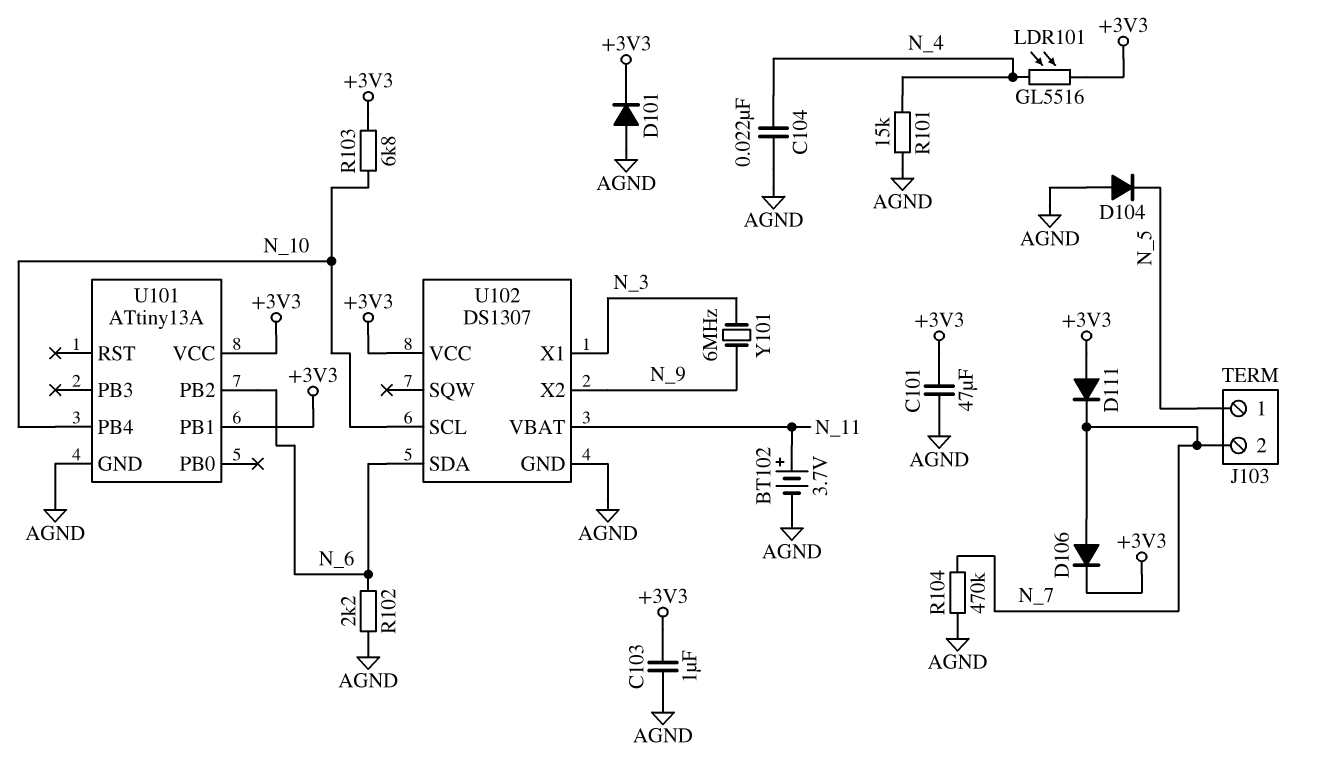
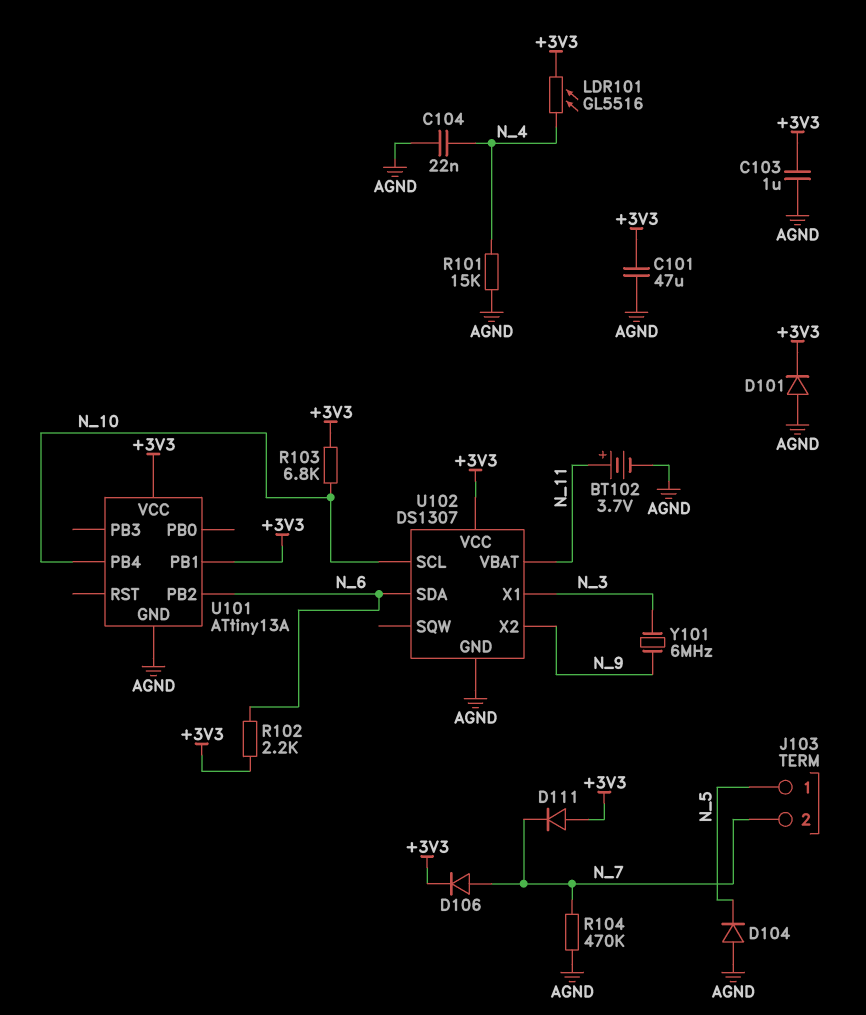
R102: 2.2k (AGND, N_6) -> 2.2k (+3V3, N_6)

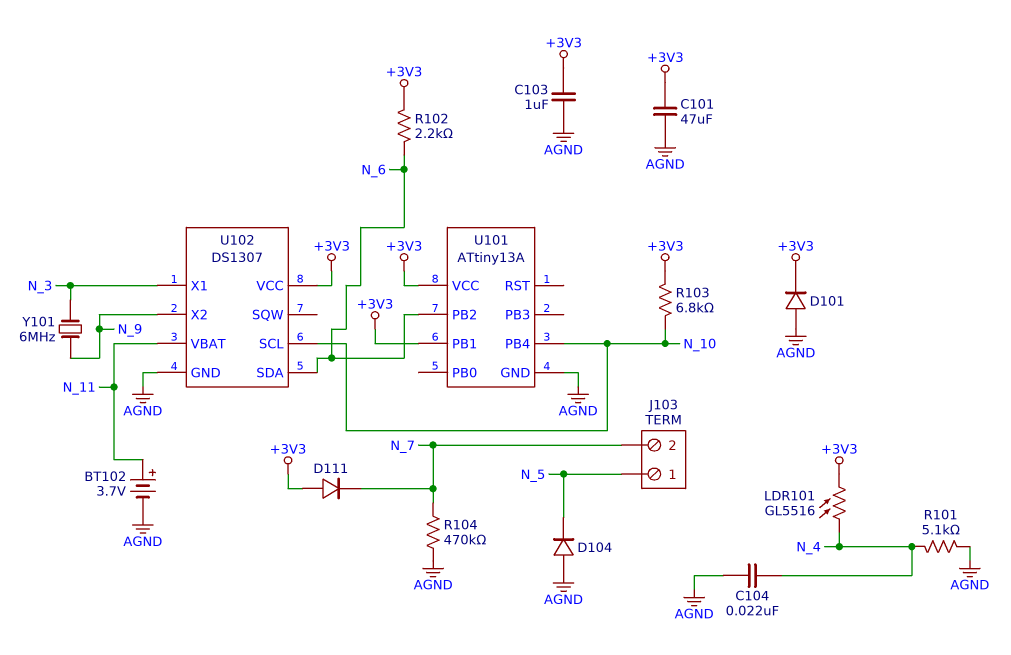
D106: diode (A N_7, K +3V3) -> none
R101: 15k (AGND, N_4) -> 5.1k (AGND, N_4)

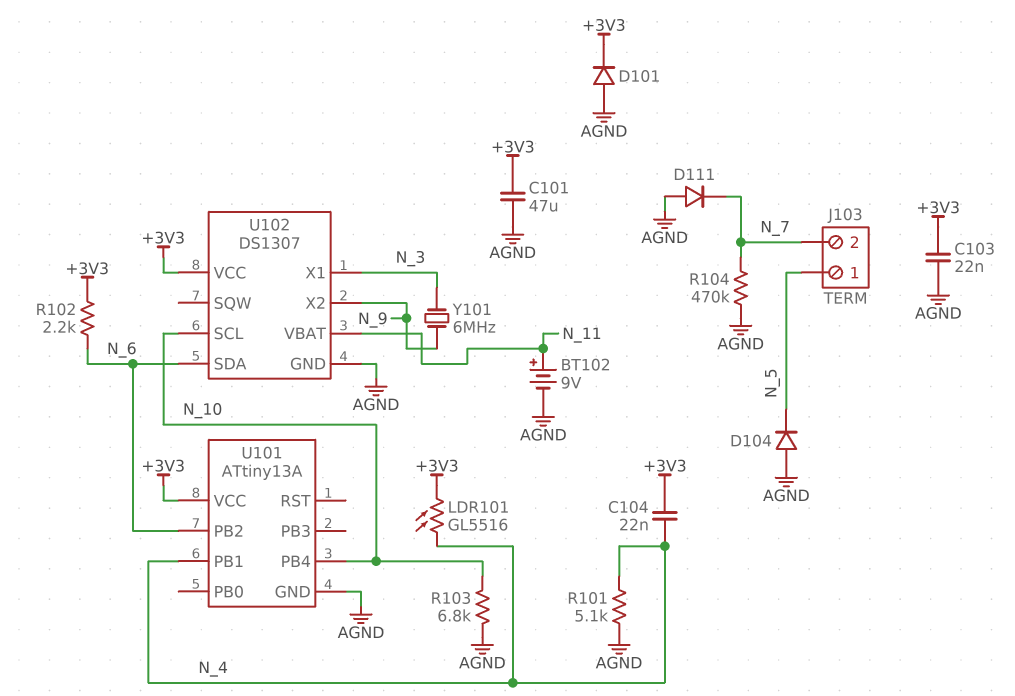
BT102: 3.7V (plus N_11, minus AGND) -> 9V (plus N_11, minus AGND)
C103: 1uF (+3V3, AGND) -> 22nF (+3V3, AGND)
C104: 22nF (AGND, N_4) -> 22nF (+3V3, N_4)
D111: diode (A +3V3, K N_7) -> diode (A AGND, K N_7)
R103: 6.8k (+3V3, N_10) -> 6.8k (AGND, N_10)
U101 pin PB1: +3V3 -> N_4

